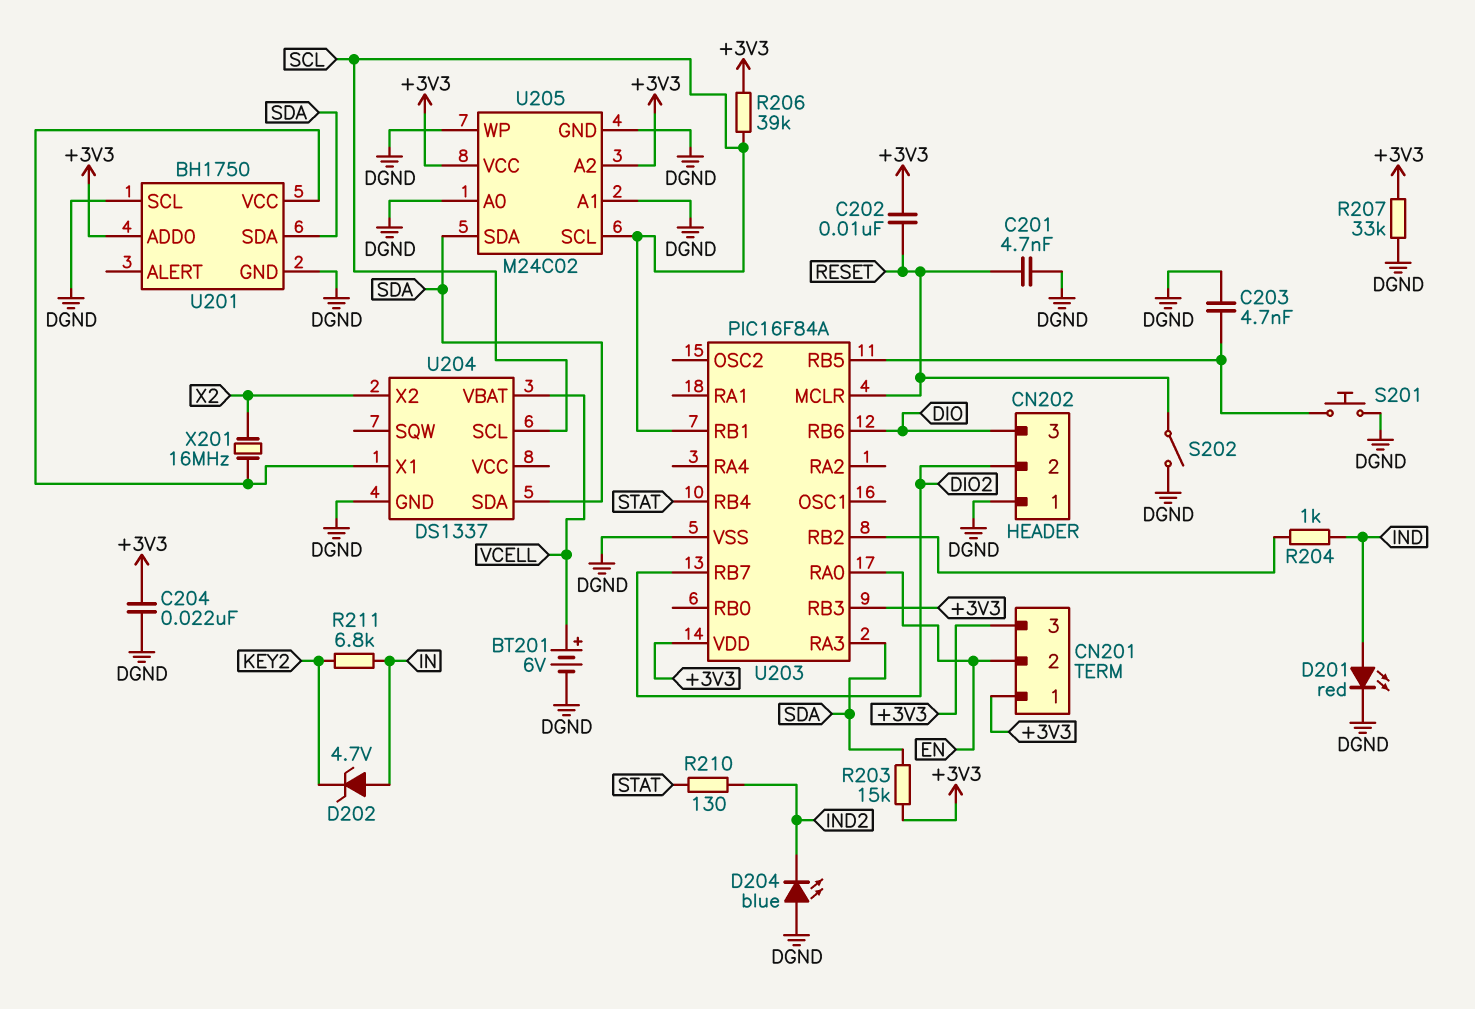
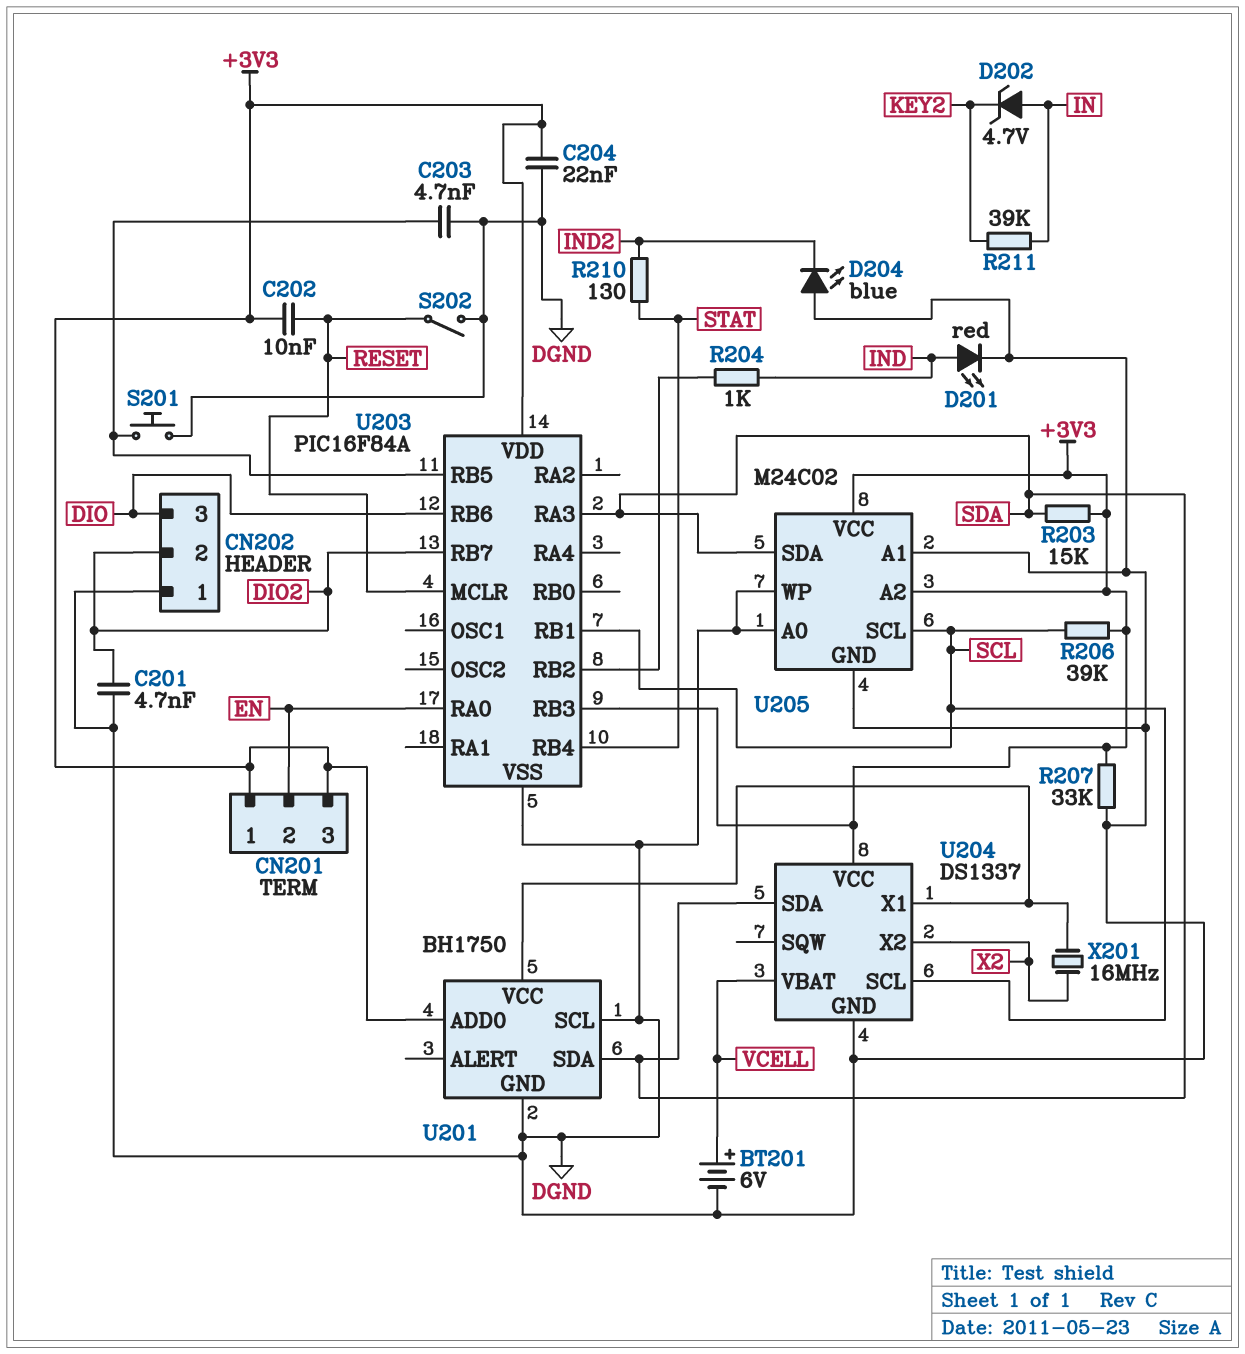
C201: 4.7nF (DGND, RESET) -> 4.7nF (DGND, DIO2)
R211: 6.8k (IN, KEY2) -> 39k (IN, KEY2)
U204 pin VCC: none -> +3V3

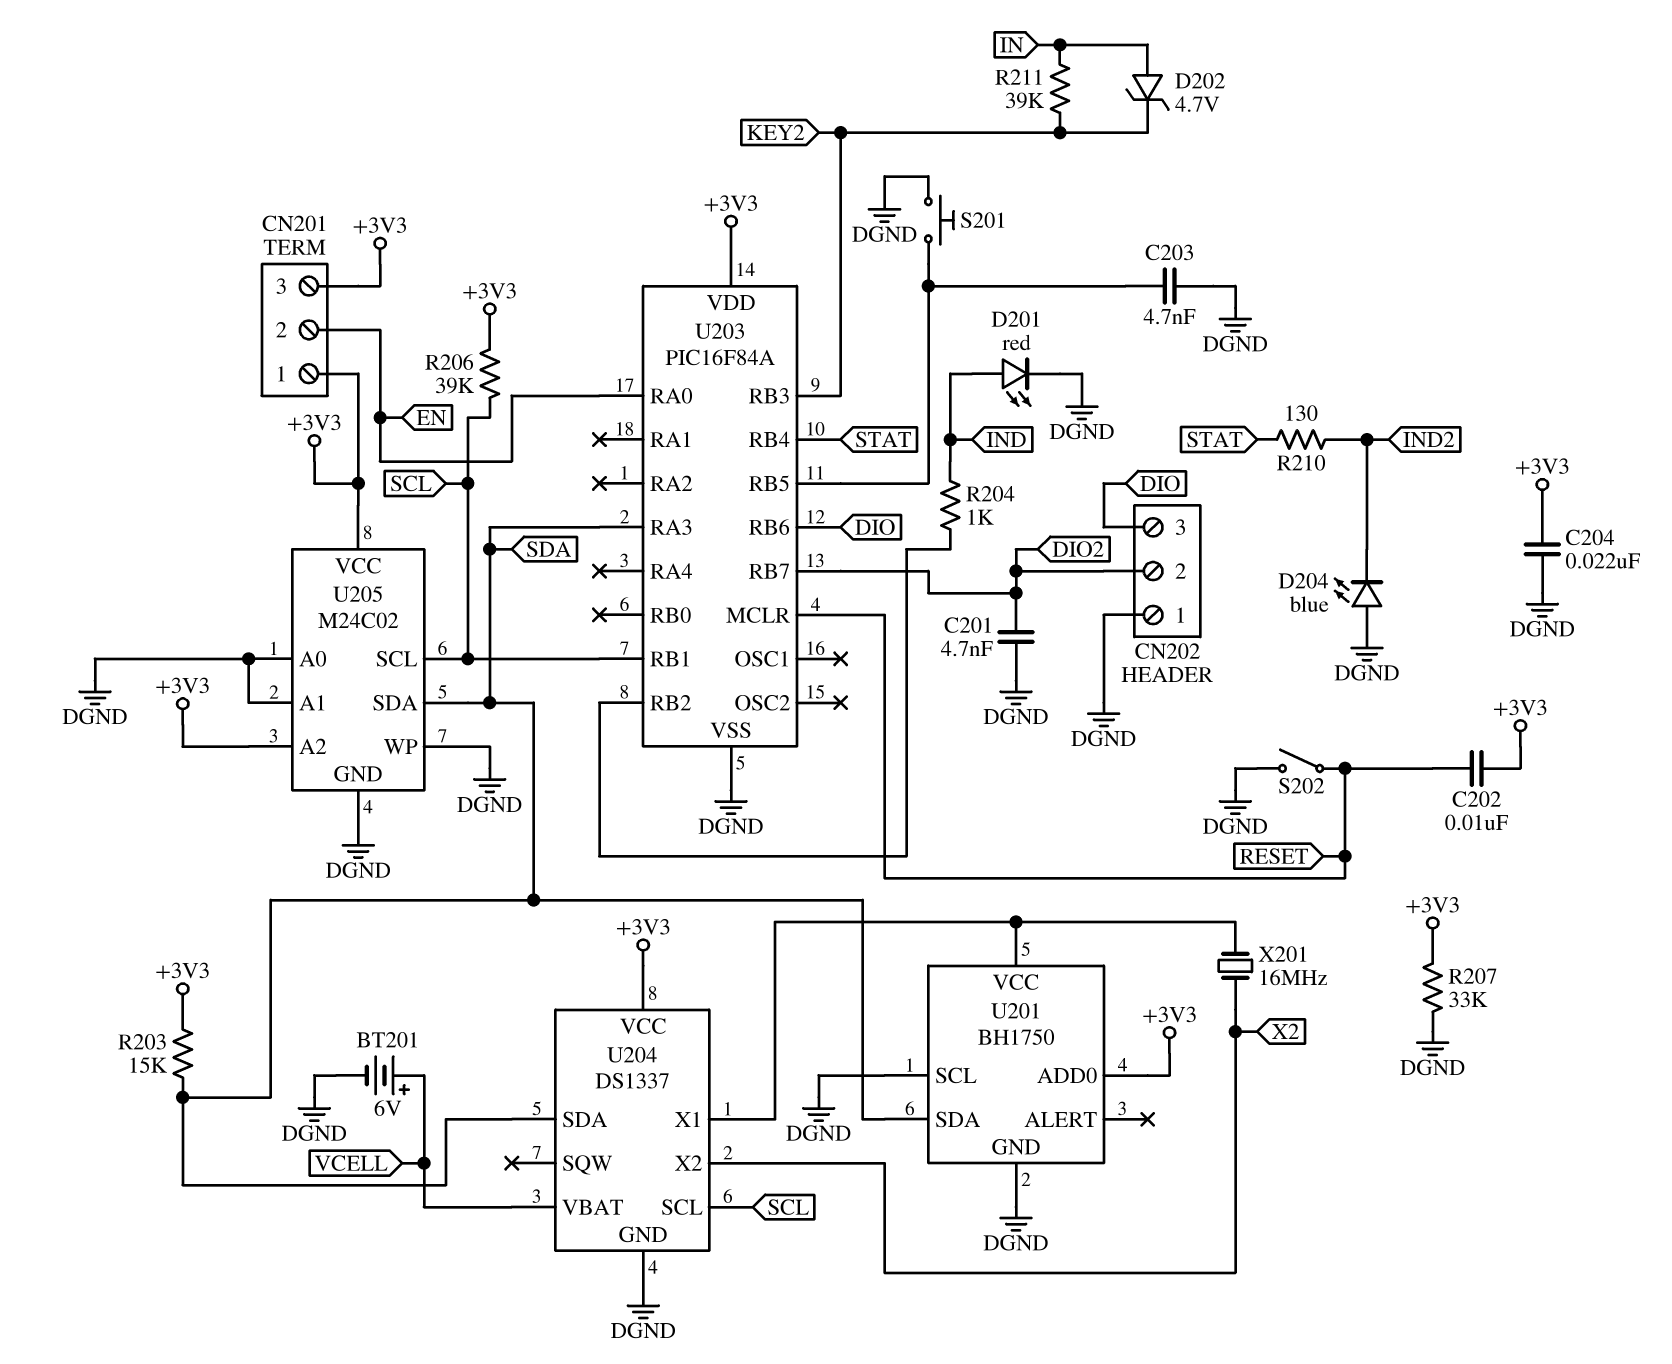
U203 pin RB3: +3V3 -> KEY2

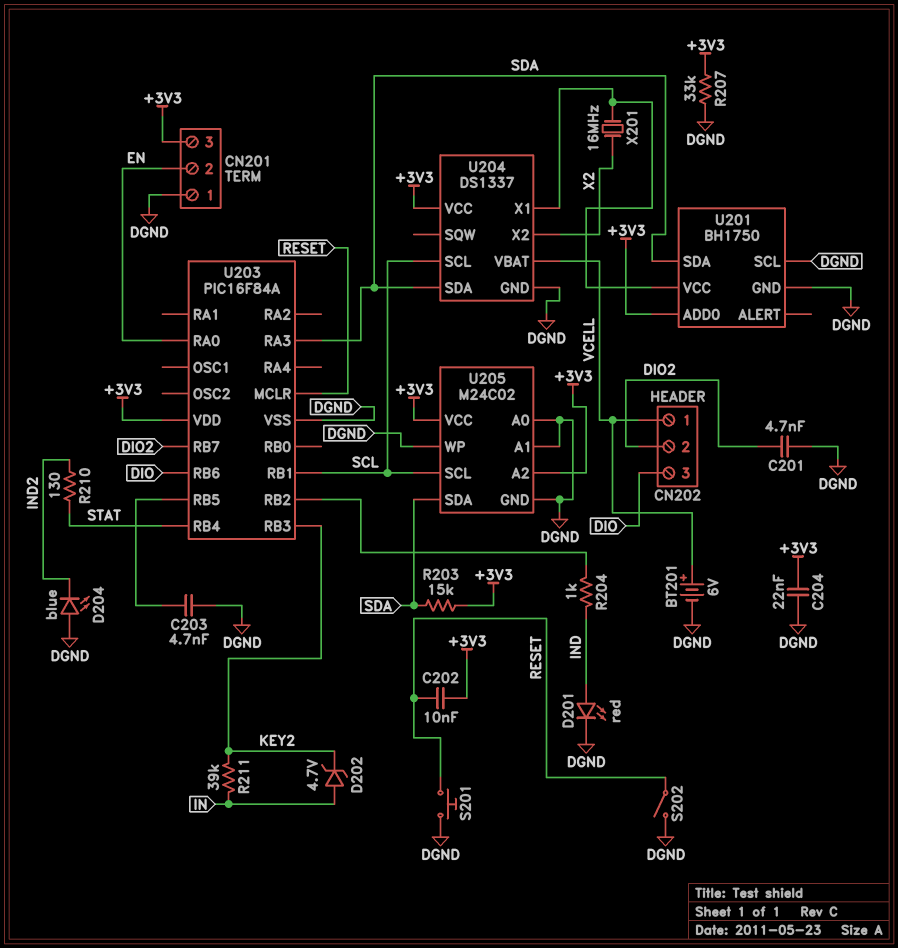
CN201 pin 1: +3V3 -> DGND
CN202 pin 1: DGND -> VCELL
R206: 39k (+3V3, SCL) -> none
S201: button (DGND, U203/RB5) -> button (DGND, RESET)

